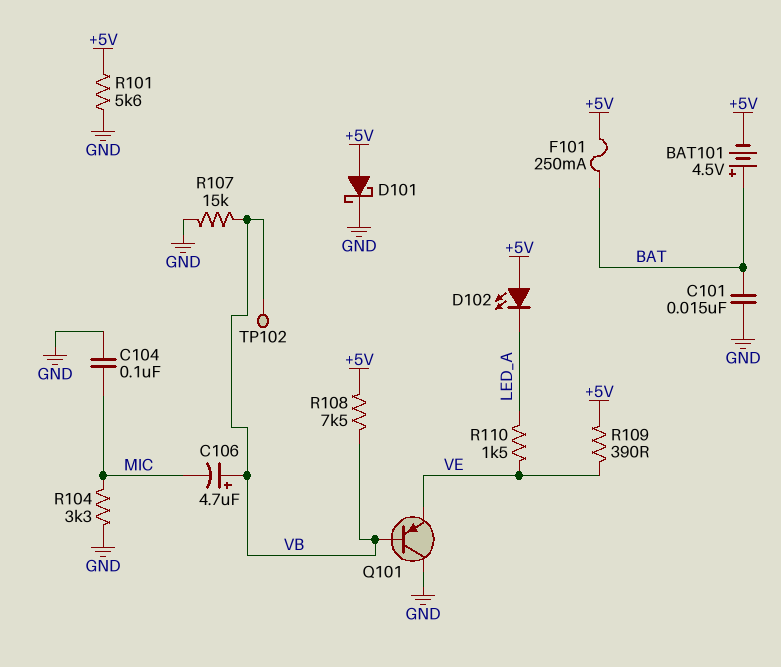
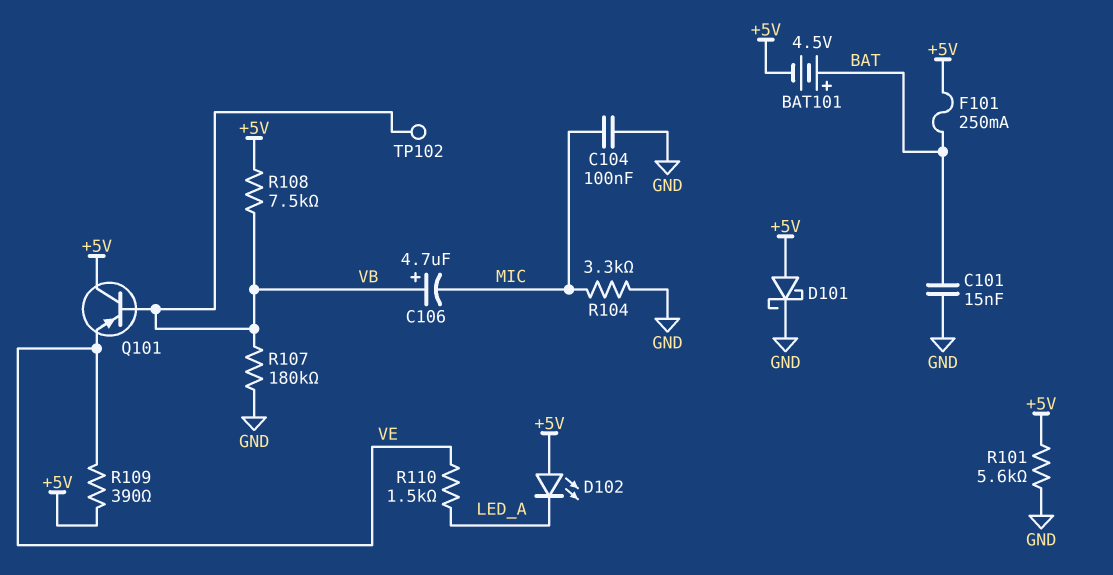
Q101: PNP (B VB, C GND, E VE) -> PNP (B VB, C +5V, E VE)
R107: 15k (GND, VB) -> 180k (GND, VB)

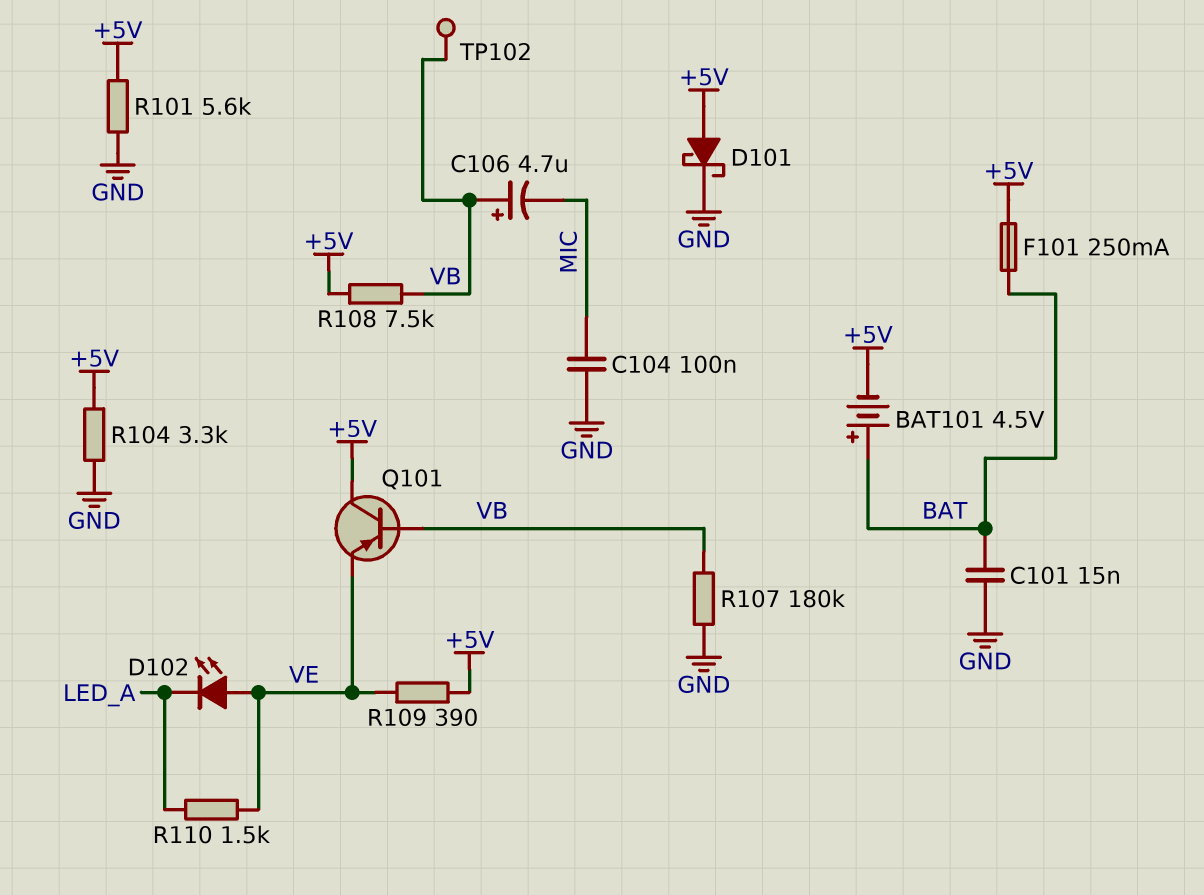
D102: LED (A +5V, K LED_A) -> LED (A VE, K LED_A)
R104: 3.3k (GND, MIC) -> 3.3k (+5V, GND)

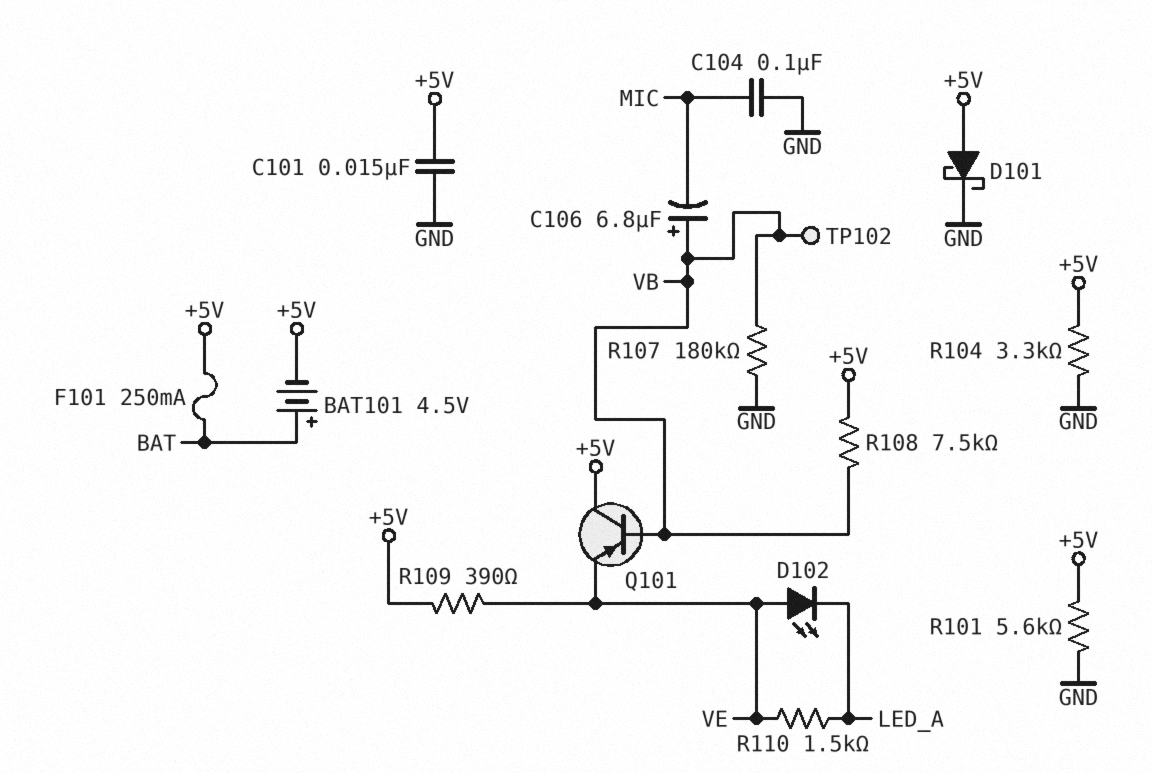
C101: 15nF (BAT, GND) -> 15nF (+5V, GND)
C106: 4.7uF (plus VB, minus MIC) -> 6.8uF (plus VB, minus MIC)

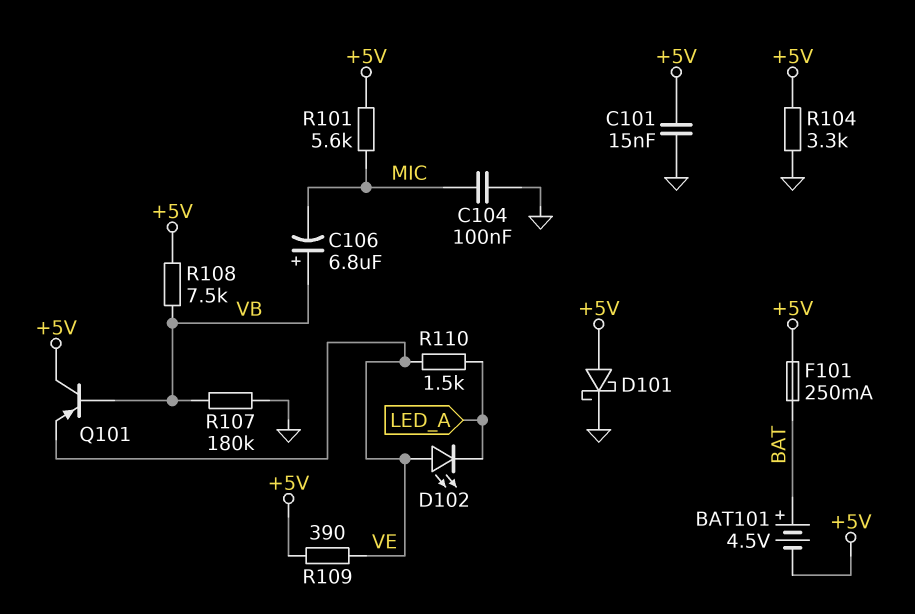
R101: 5.6k (+5V, GND) -> 5.6k (+5V, MIC)
TP102: test point (VB) -> none

